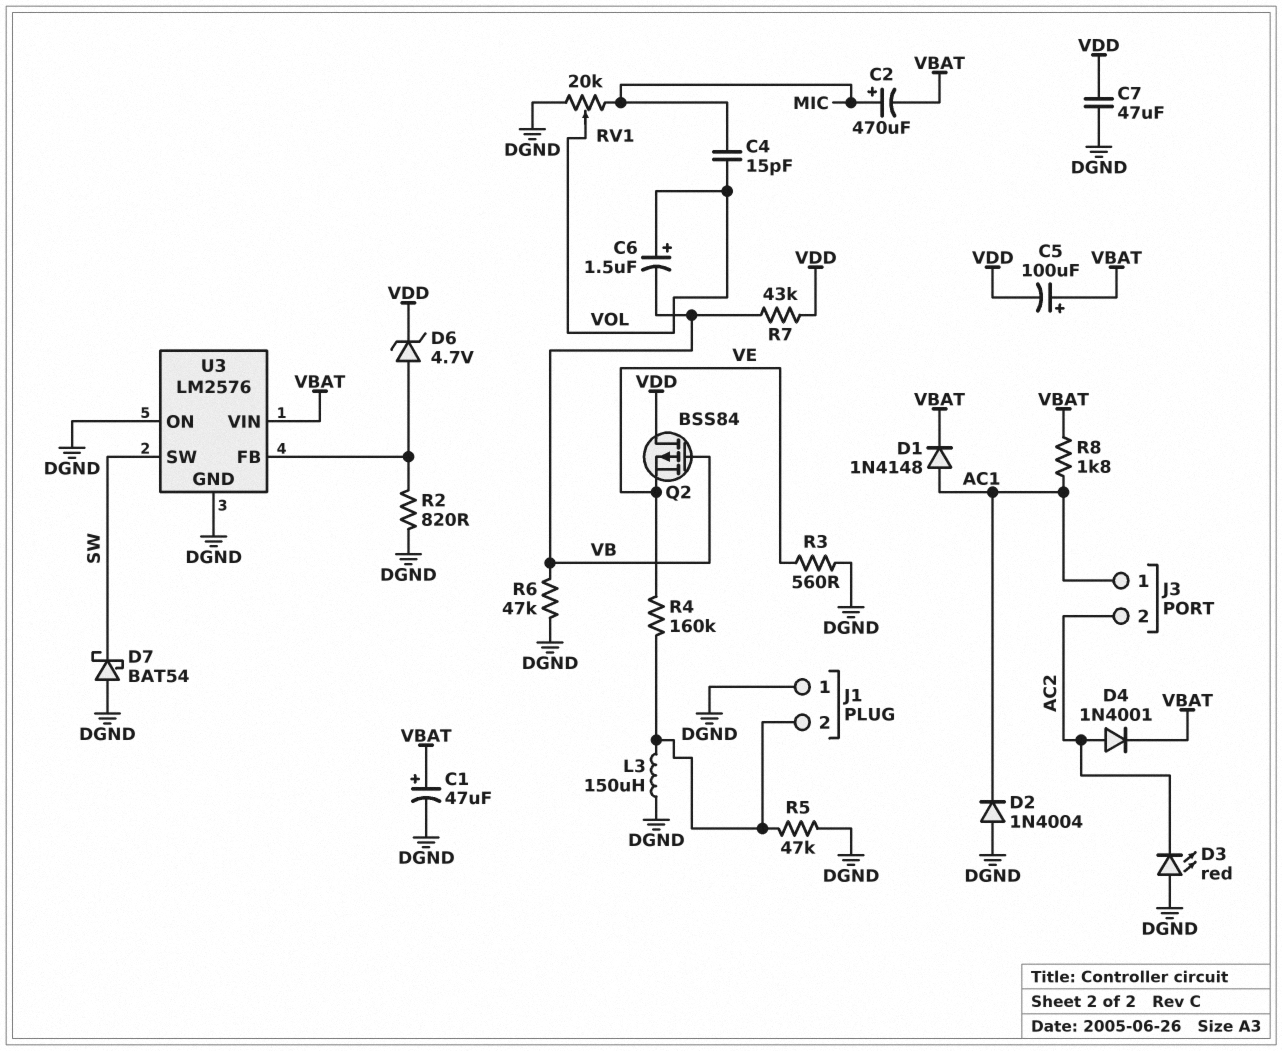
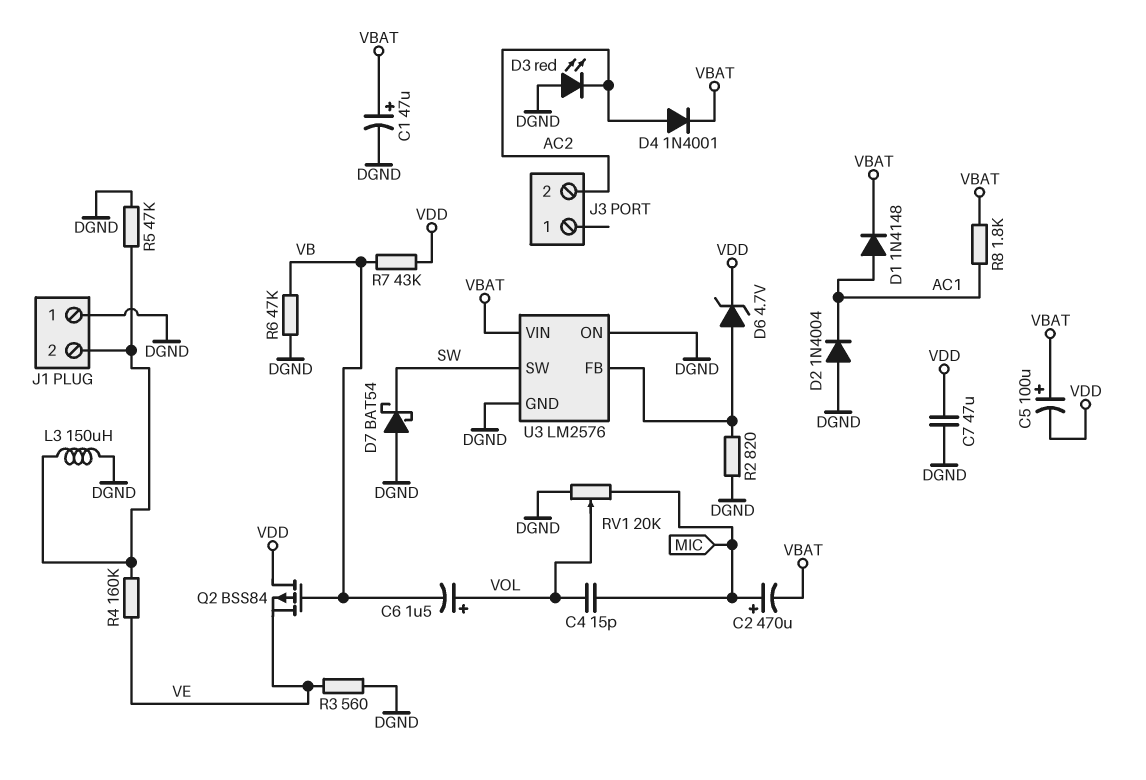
J3 pin 1: AC1 -> none

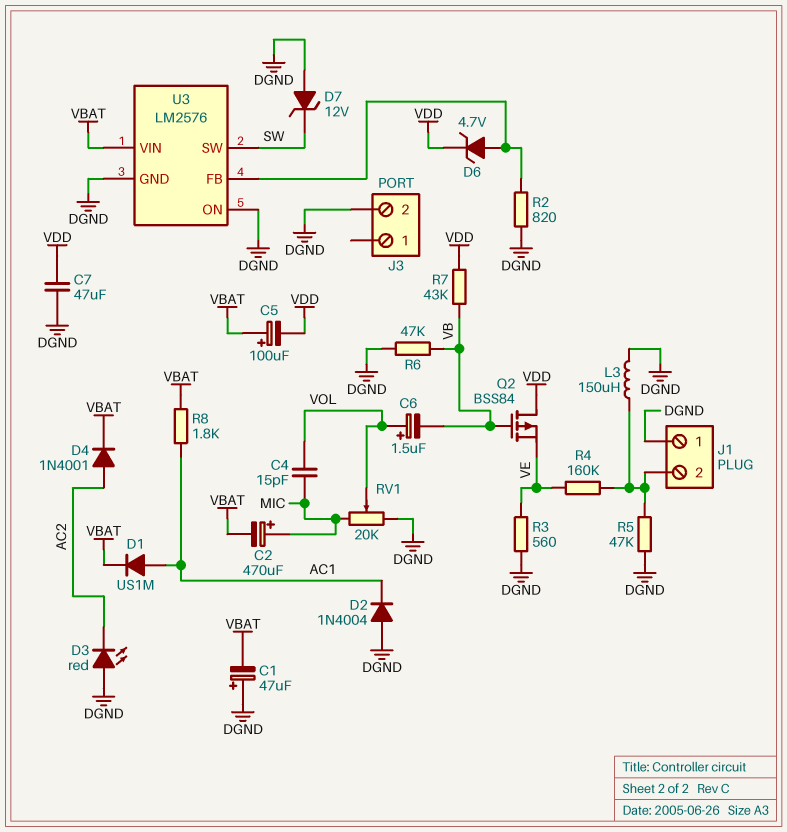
C1: 47uF (plus VBAT, minus DGND) -> 47uF (plus DGND, minus VBAT)
D1: diode 1N4148 (A AC1, K VBAT) -> diode US1M (A AC1, K VBAT)
D7: schottky BAT54 (A DGND, K SW) -> zener 12V (A DGND, K SW)
J3 pin 2: AC2 -> DGND

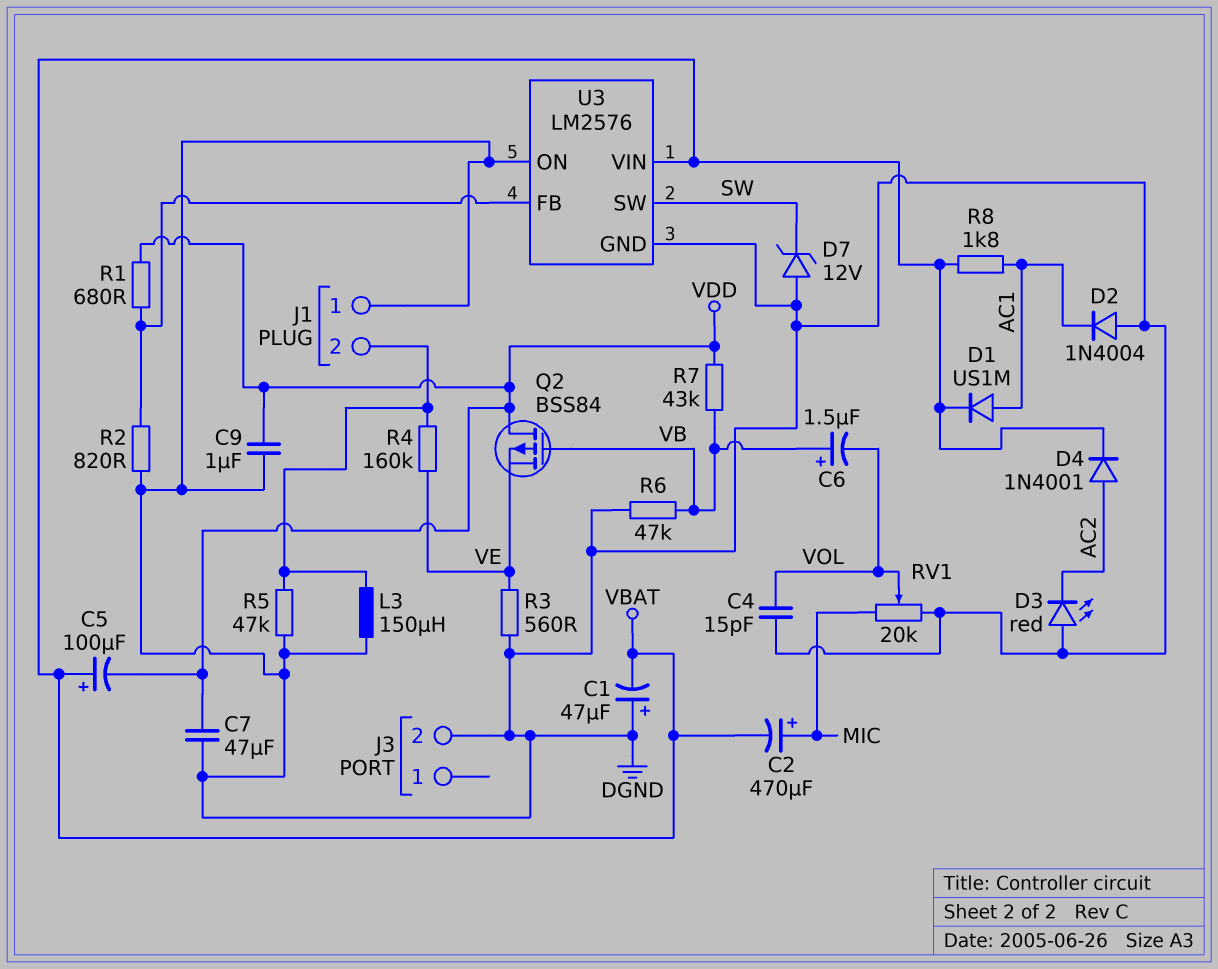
C4: 15pF (MIC, VOL) -> 15pF (DGND, VOL)
C6: 1.5uF (plus VOL, minus VB) -> 1.5uF (plus VB, minus VOL)
C9: none -> 1uF (DGND, VDD)
D6: zener 4.7V (A U3/FB, K VDD) -> none
R1: none -> 680 (U3/FB, VDD)

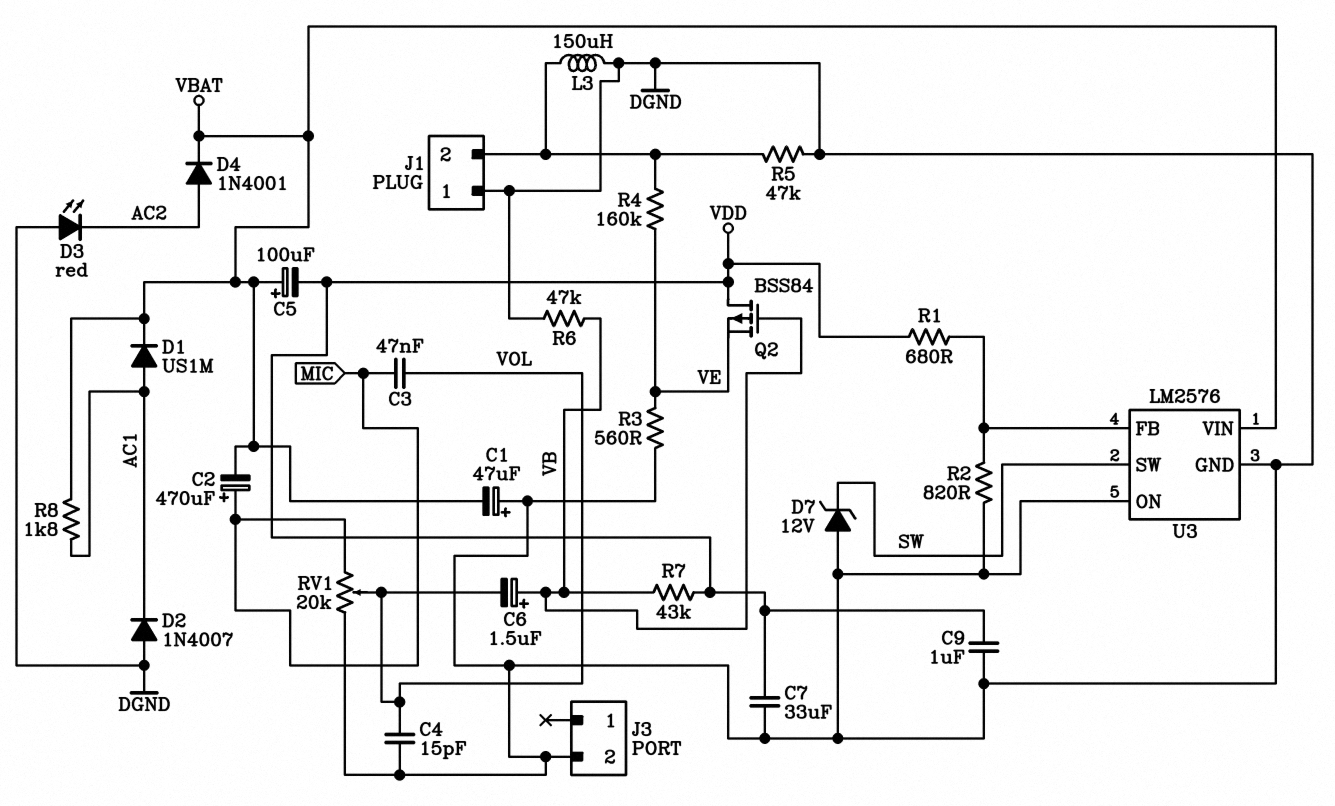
C3: none -> 47nF (MIC, VOL)
C7: 47uF (DGND, VDD) -> 33uF (DGND, VDD)
D2: diode 1N4004 (A DGND, K AC1) -> diode 1N4007 (A DGND, K AC1)

